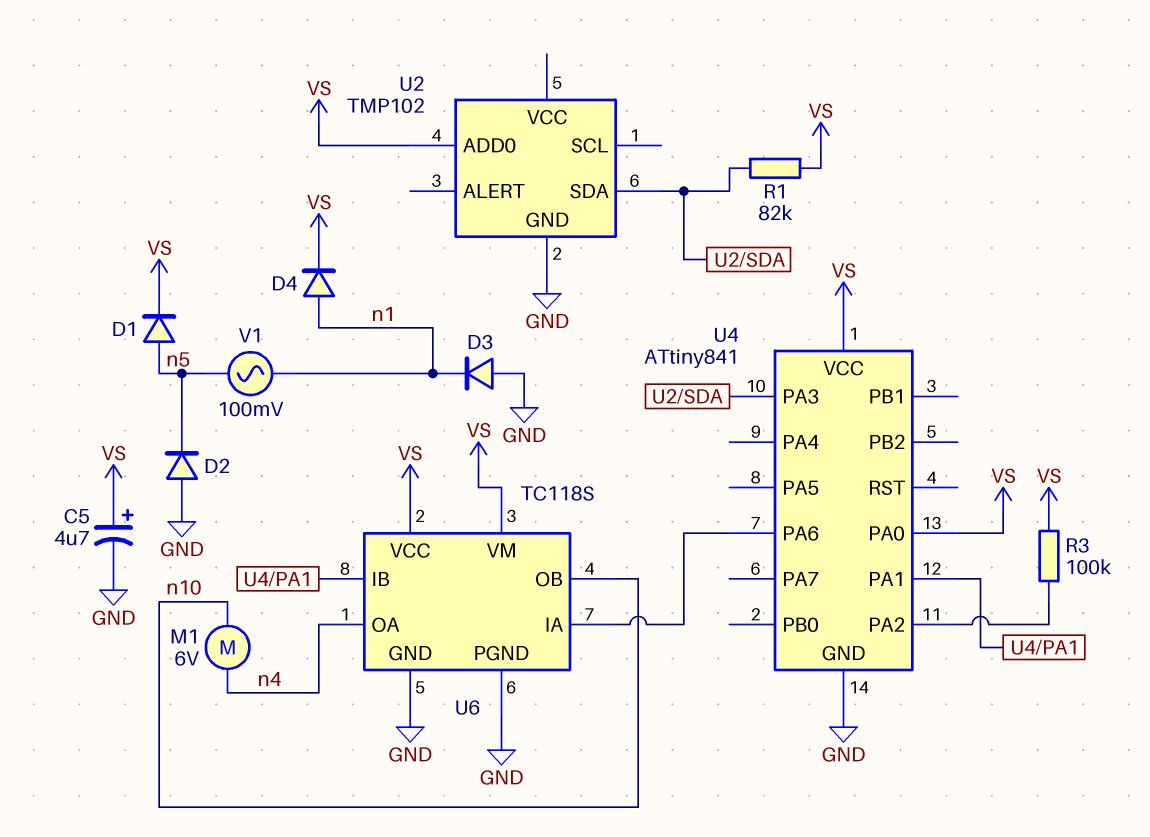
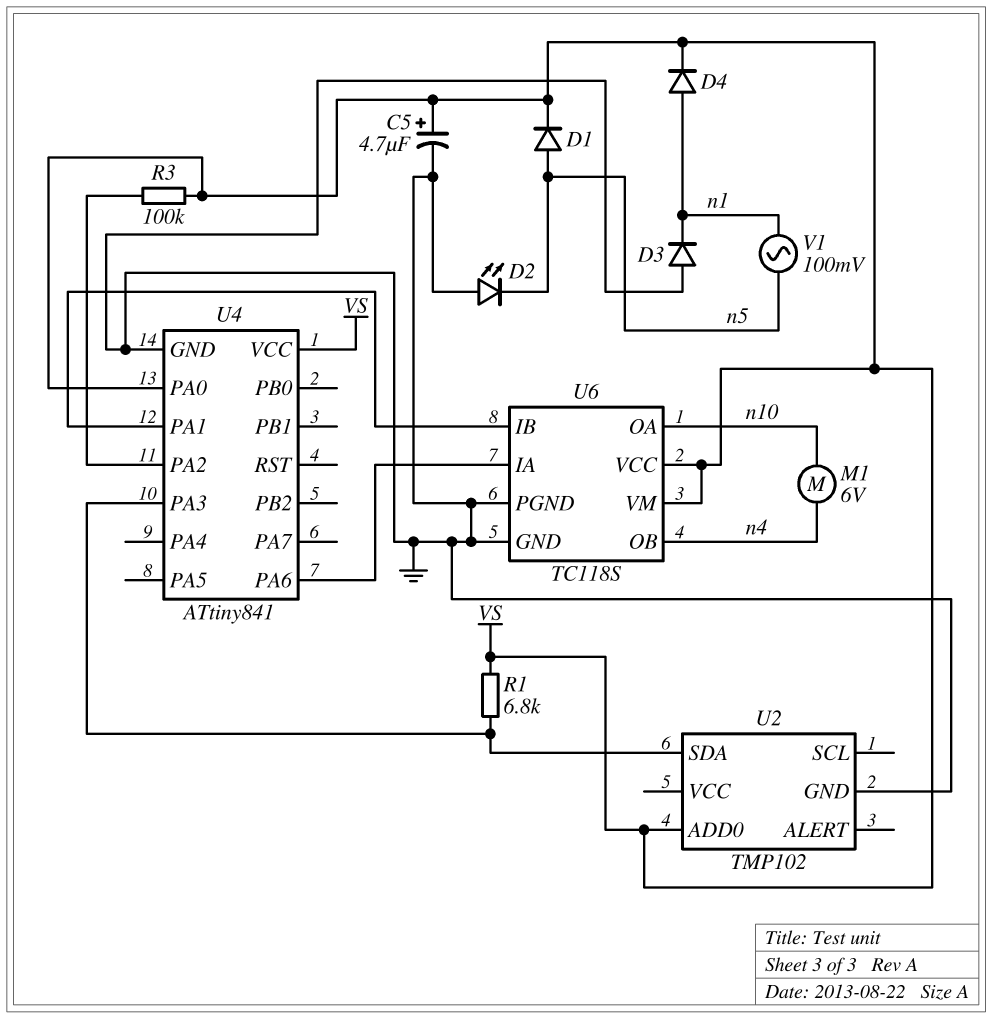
D2: diode (A GND, K n5) -> LED (A GND, K n5)
R1: 82k (U2/SDA, VS) -> 6.8k (U2/SDA, VS)
U6 pin OA: n4 -> n10
U6 pin OB: n10 -> n4

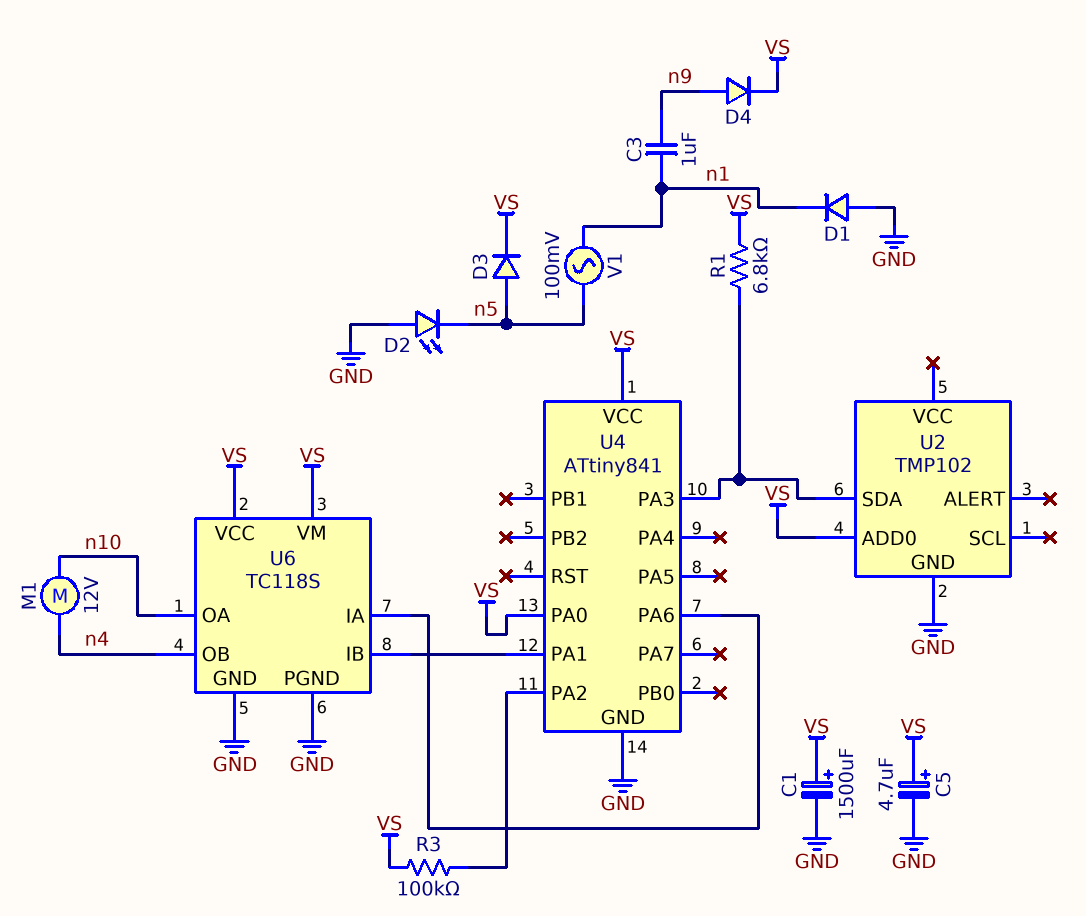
C1: none -> 1500uF (plus VS, minus GND)
C3: none -> 1uF (n1, n9)
D1: diode (A n5, K VS) -> diode (A GND, K n1)
D3: diode (A GND, K n1) -> diode (A n5, K VS)
D4: diode (A n1, K VS) -> diode (A n9, K VS)
M1: motor 6V (n4, n10) -> motor 12V (n4, n10)

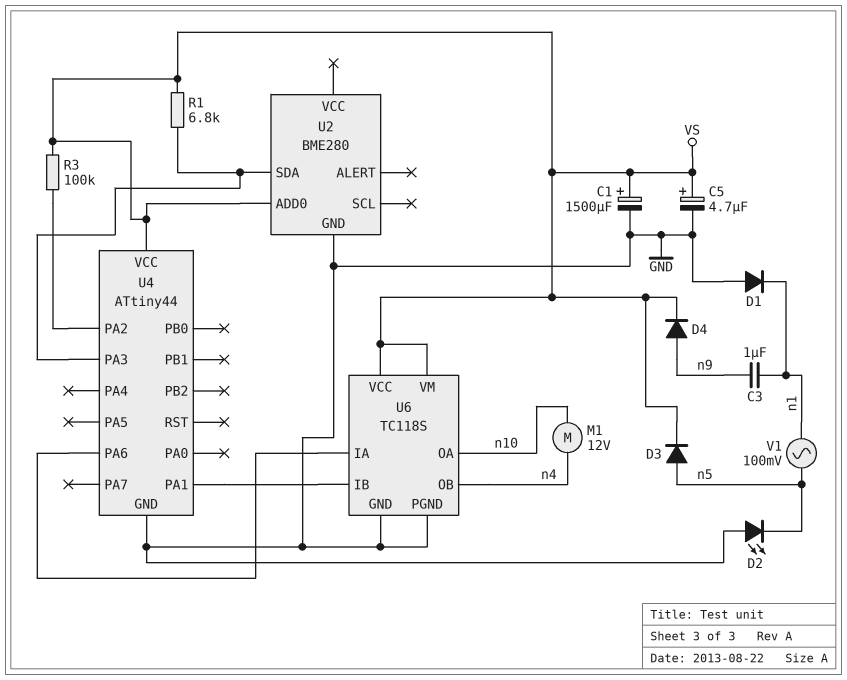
U2: TMP102 -> BME280
U4: ATtiny841 -> ATtiny44
U4 pin PA0: VS -> none

